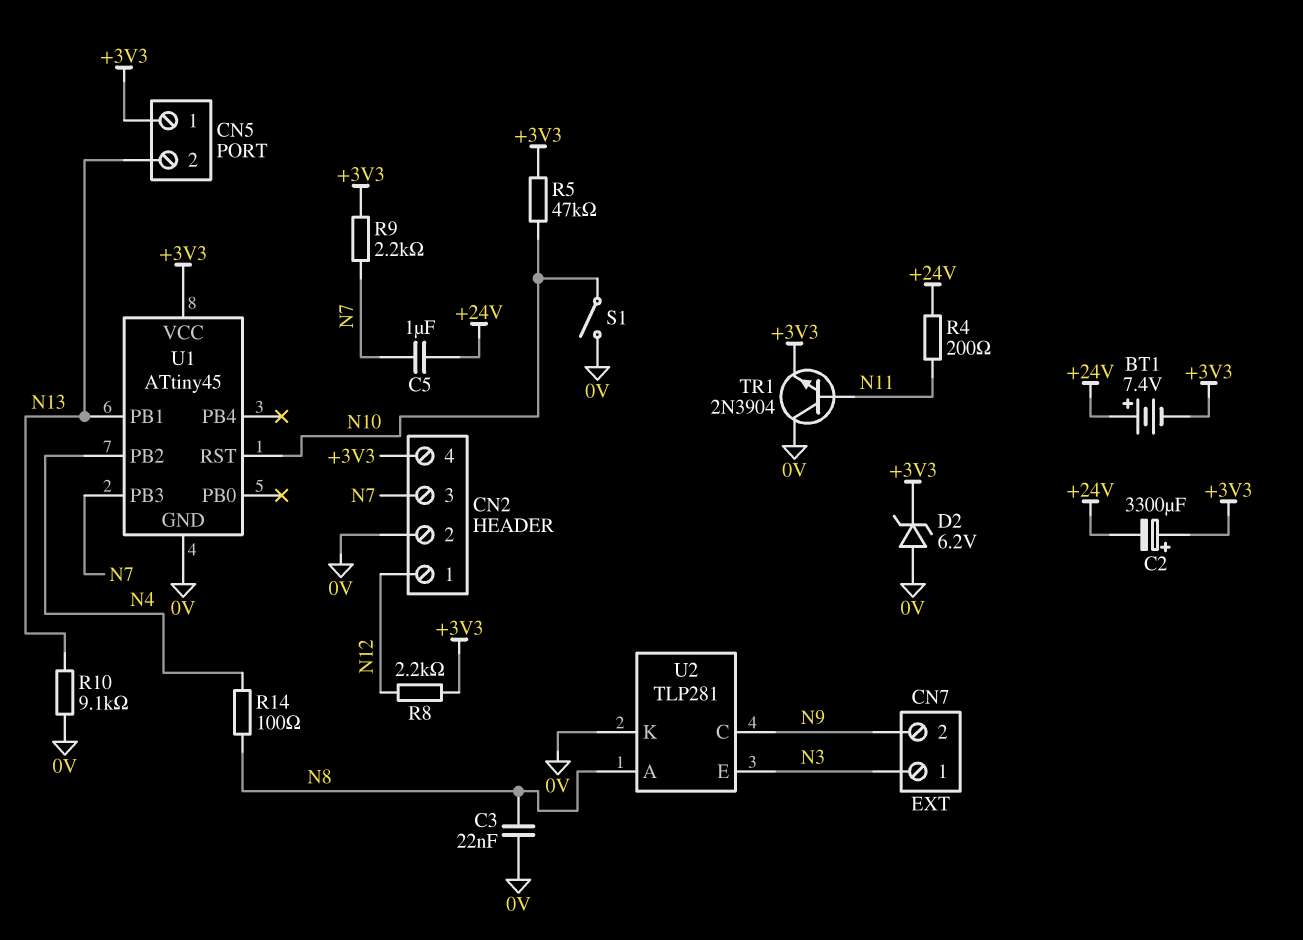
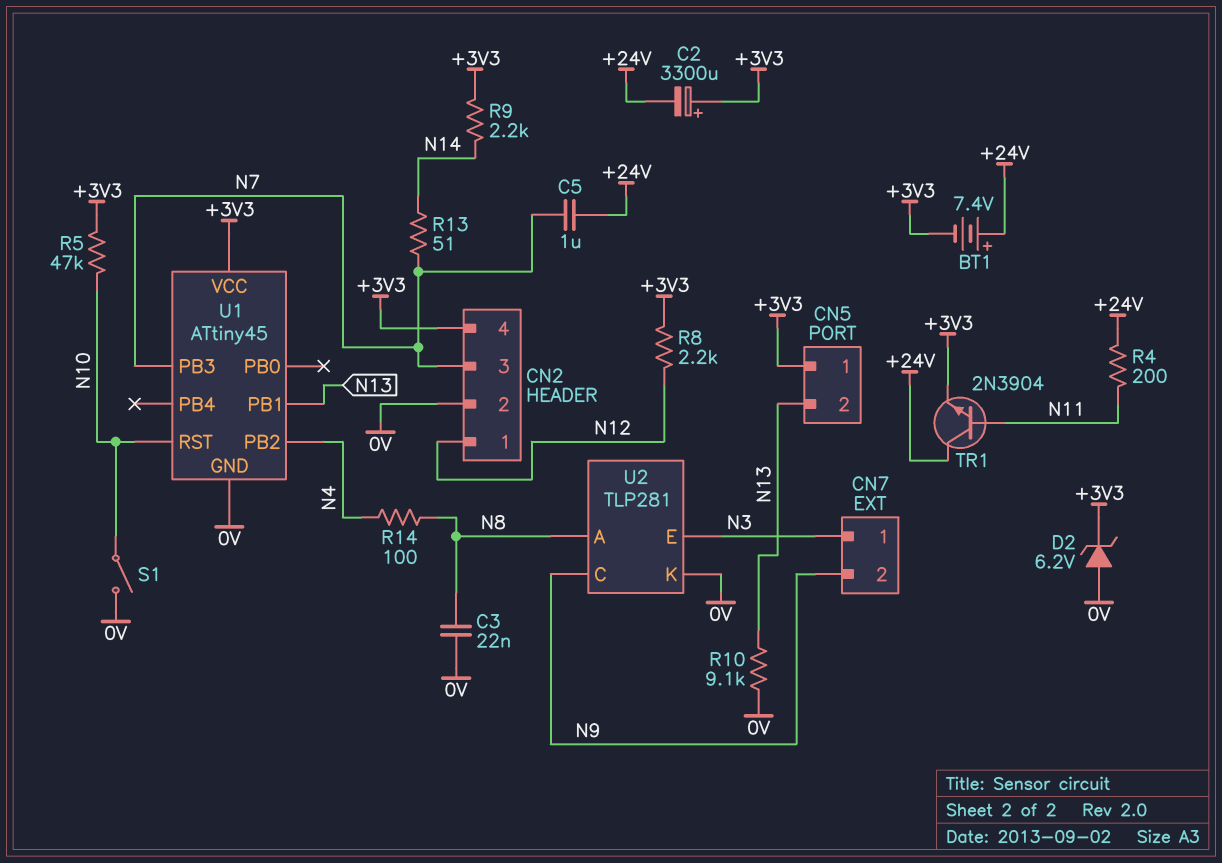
R9: 2.2k (+3V3, N7) -> 2.2k (+3V3, N14)
R13: none -> 51 (N7, N14)
TR1: NPN 2N3904 (B N11, C 0V, E +3V3) -> NPN 2N3904 (B N11, C +24V, E +3V3)

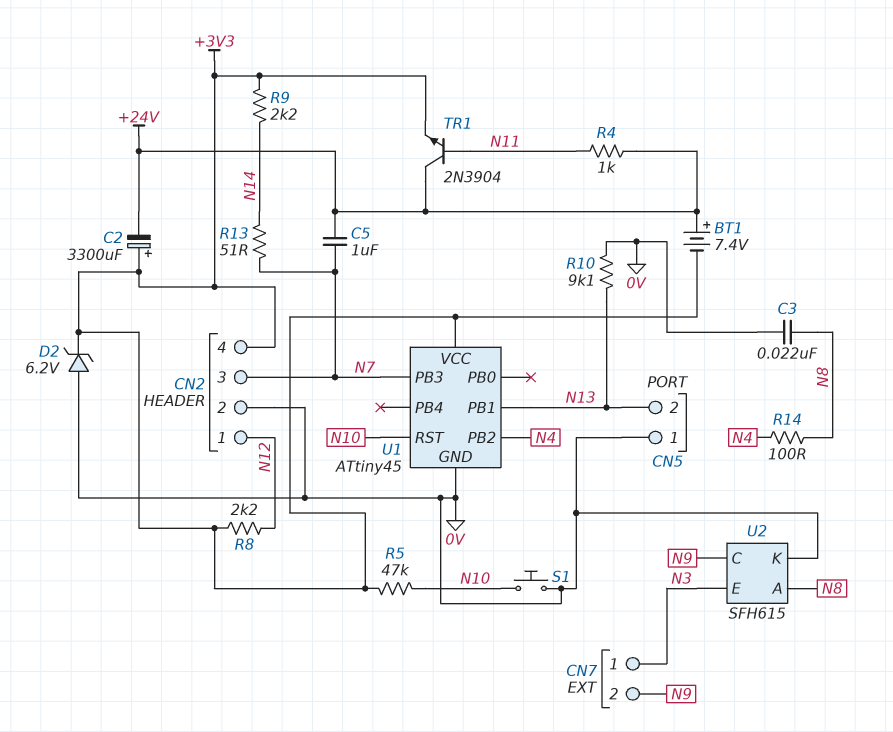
CN5 pin 1: +3V3 -> 0V
R4: 200 (+24V, N11) -> 1k (+24V, N11)
S1: switch (0V, N10) -> button (0V, N10)
U2: TLP281 -> SFH615

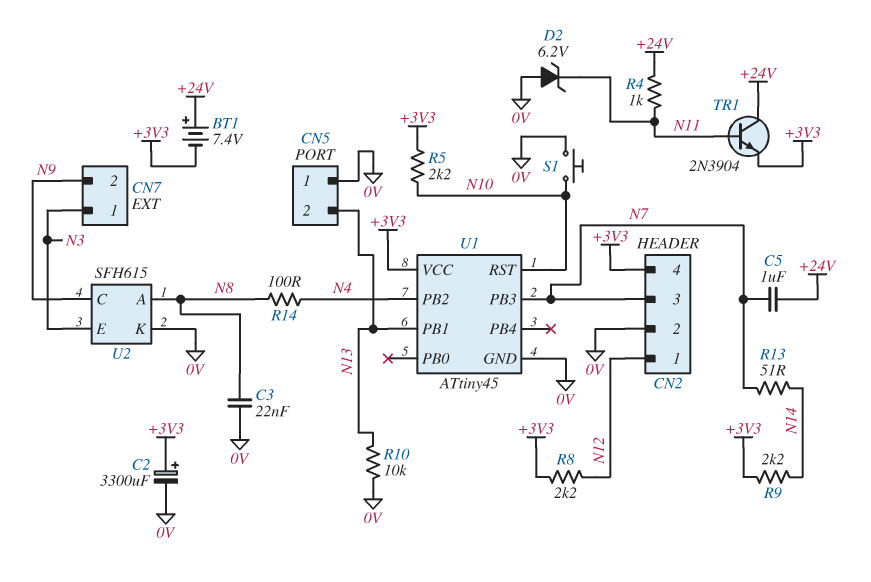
C2: 3300uF (plus +3V3, minus +24V) -> 3300uF (plus +3V3, minus 0V)
D2: zener 6.2V (A 0V, K +3V3) -> zener 6.2V (A 0V, K N11)
R5: 47k (+3V3, N10) -> 2.2k (+3V3, N10)
R10: 9.1k (0V, N13) -> 10k (0V, N13)

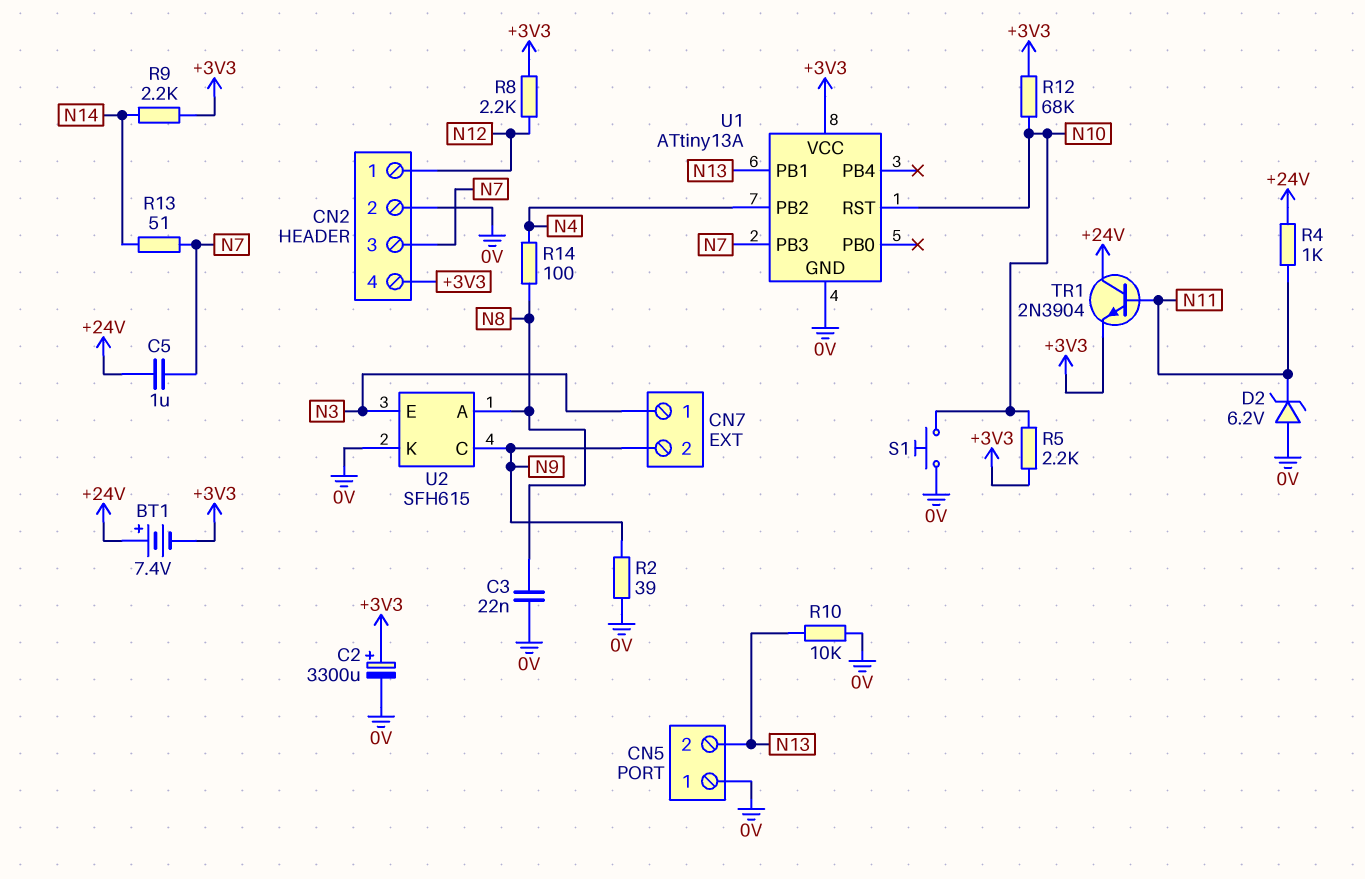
R2: none -> 39 (0V, N9)
R12: none -> 68k (+3V3, N10)
U1: ATtiny45 -> ATtiny13A

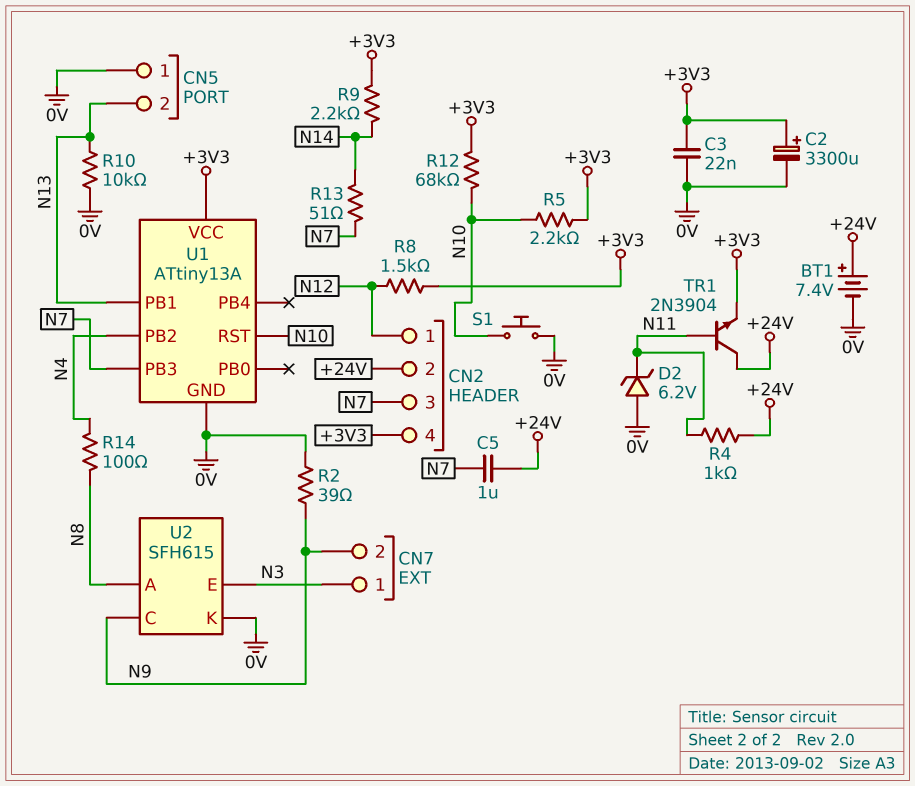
BT1: 7.4V (plus +24V, minus +3V3) -> 7.4V (plus +24V, minus 0V)
C3: 22nF (0V, N8) -> 22nF (+3V3, 0V)
CN2 pin 2: 0V -> +24V
R8: 2.2k (+3V3, N12) -> 1.5k (+3V3, N12)

